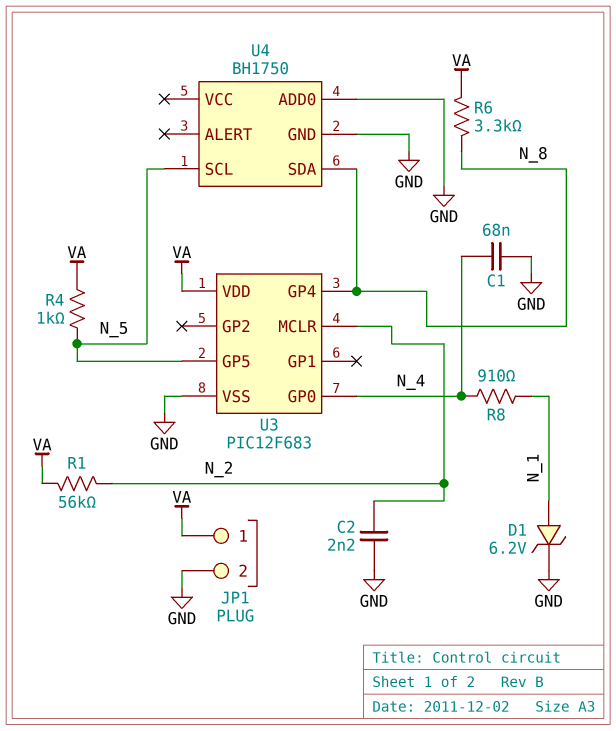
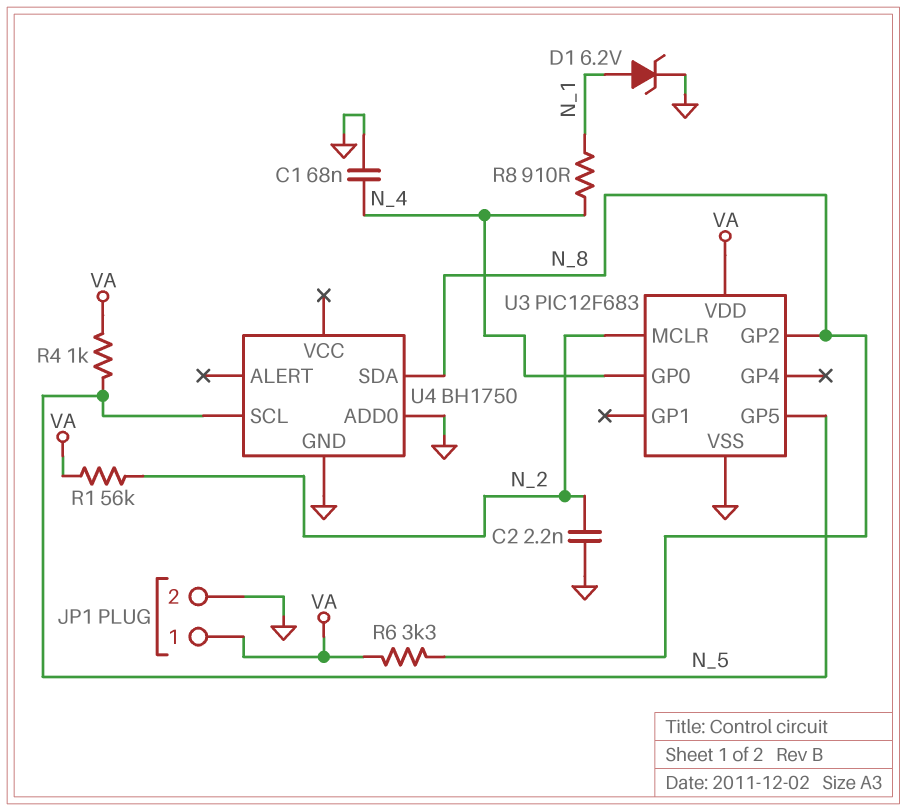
U3 pin GP2: none -> N_8
U3 pin GP4: N_8 -> none

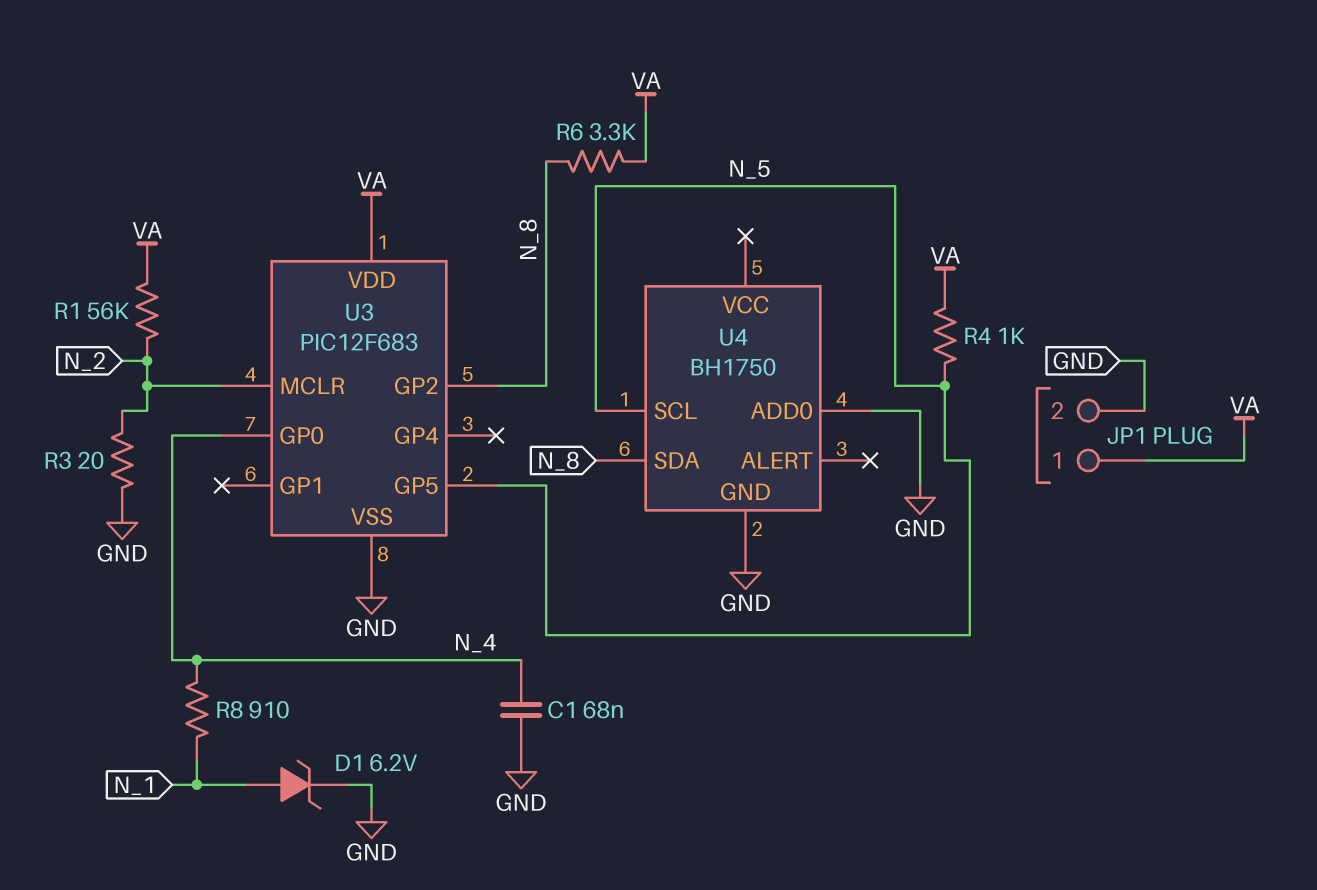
C2: 2.2nF (GND, N_2) -> none
R3: none -> 20 (GND, N_2)

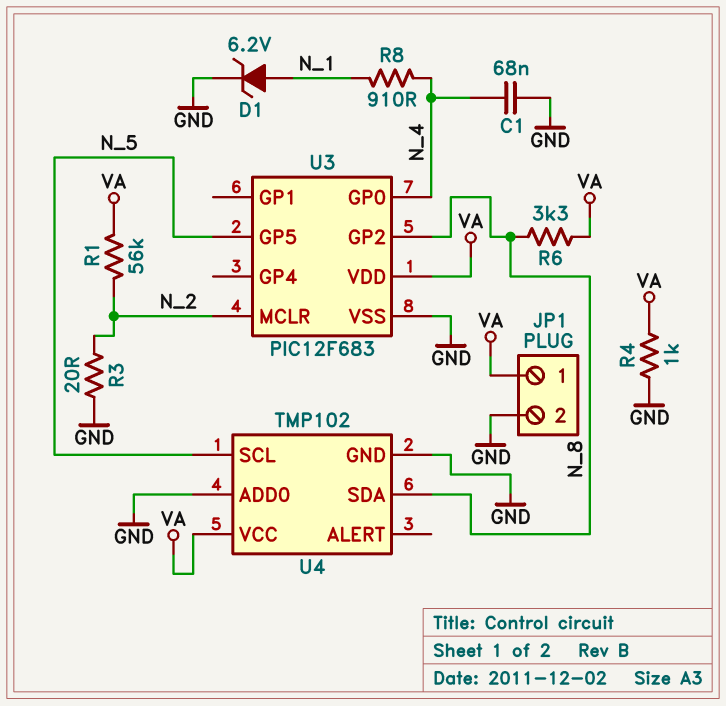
R4: 1k (N_5, VA) -> 1k (GND, VA)
U4: BH1750 -> TMP102
U4 pin VCC: none -> VA

